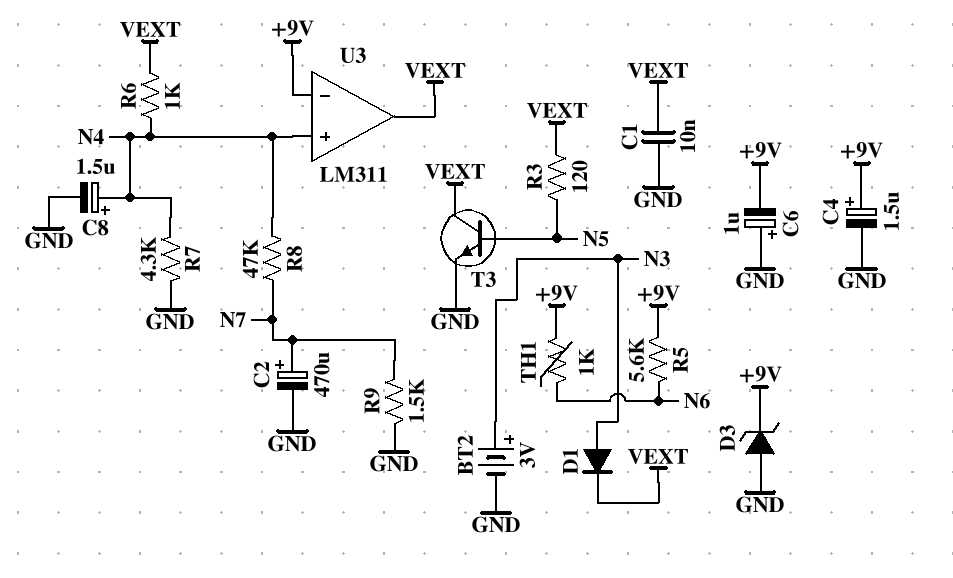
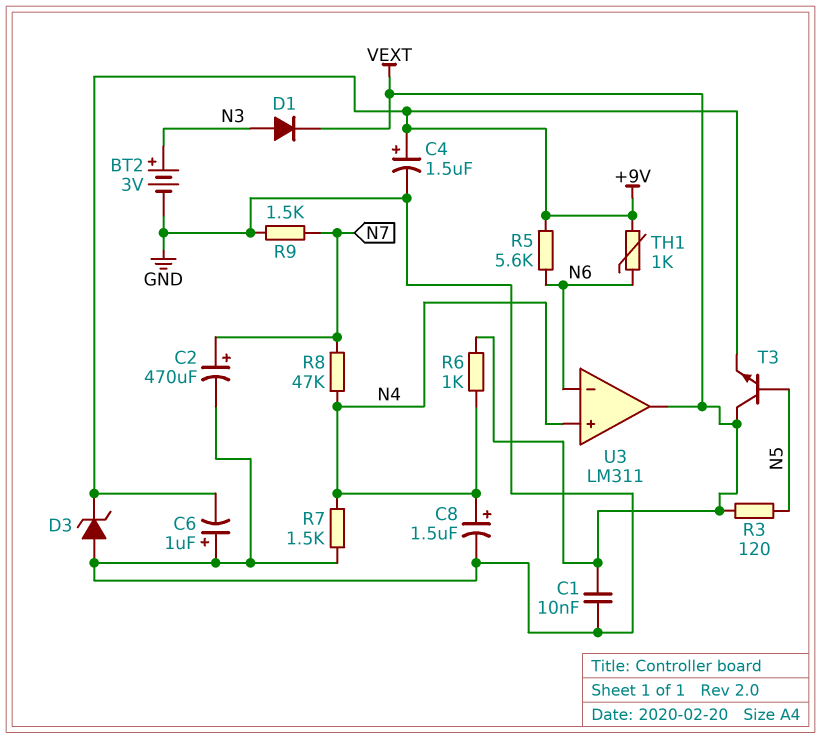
R7: 4.3k (GND, N4) -> 1.5k (GND, N4)
T3: NPN (B N5, C VEXT, E GND) -> NPN (B N5, C VEXT, E +9V)
U3 pin in-: +9V -> N6

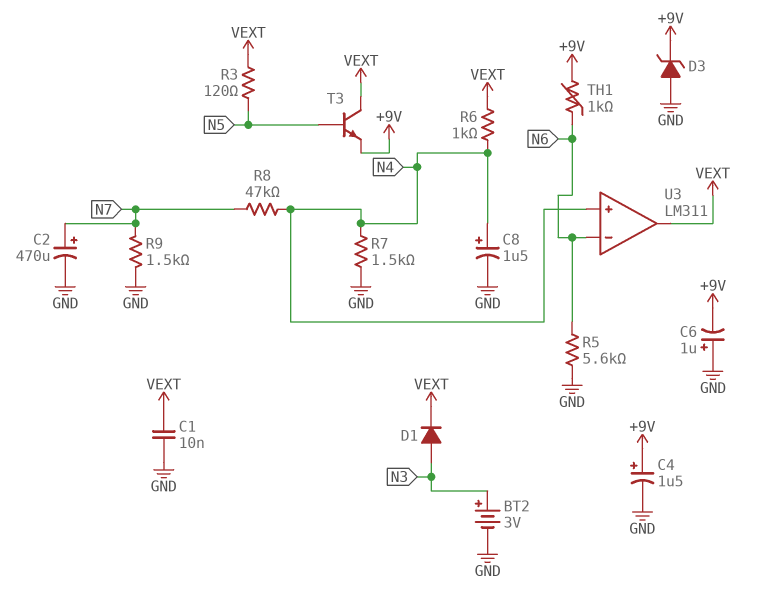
R5: 5.6k (+9V, N6) -> 5.6k (GND, N6)

